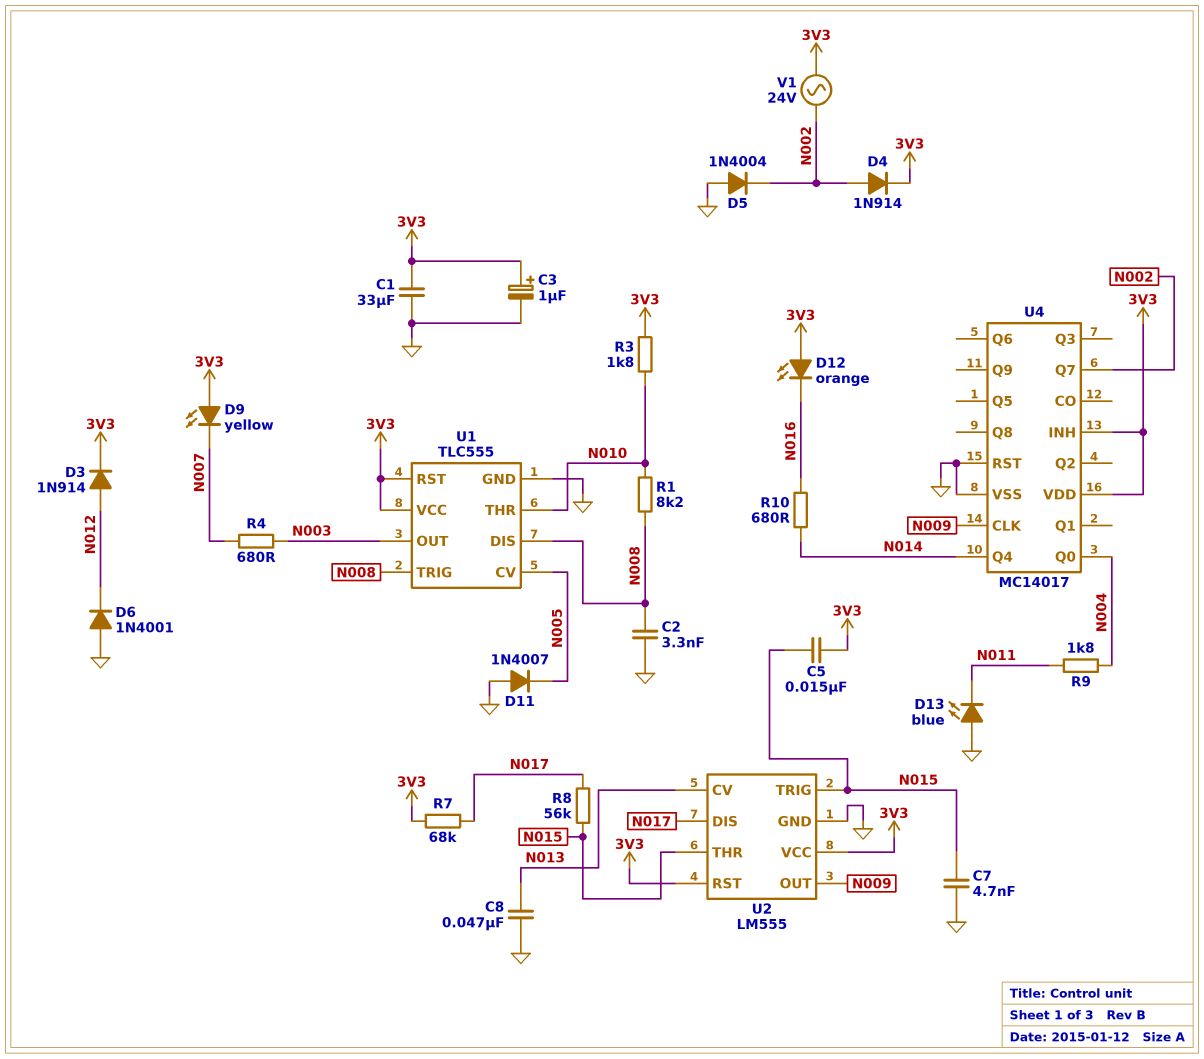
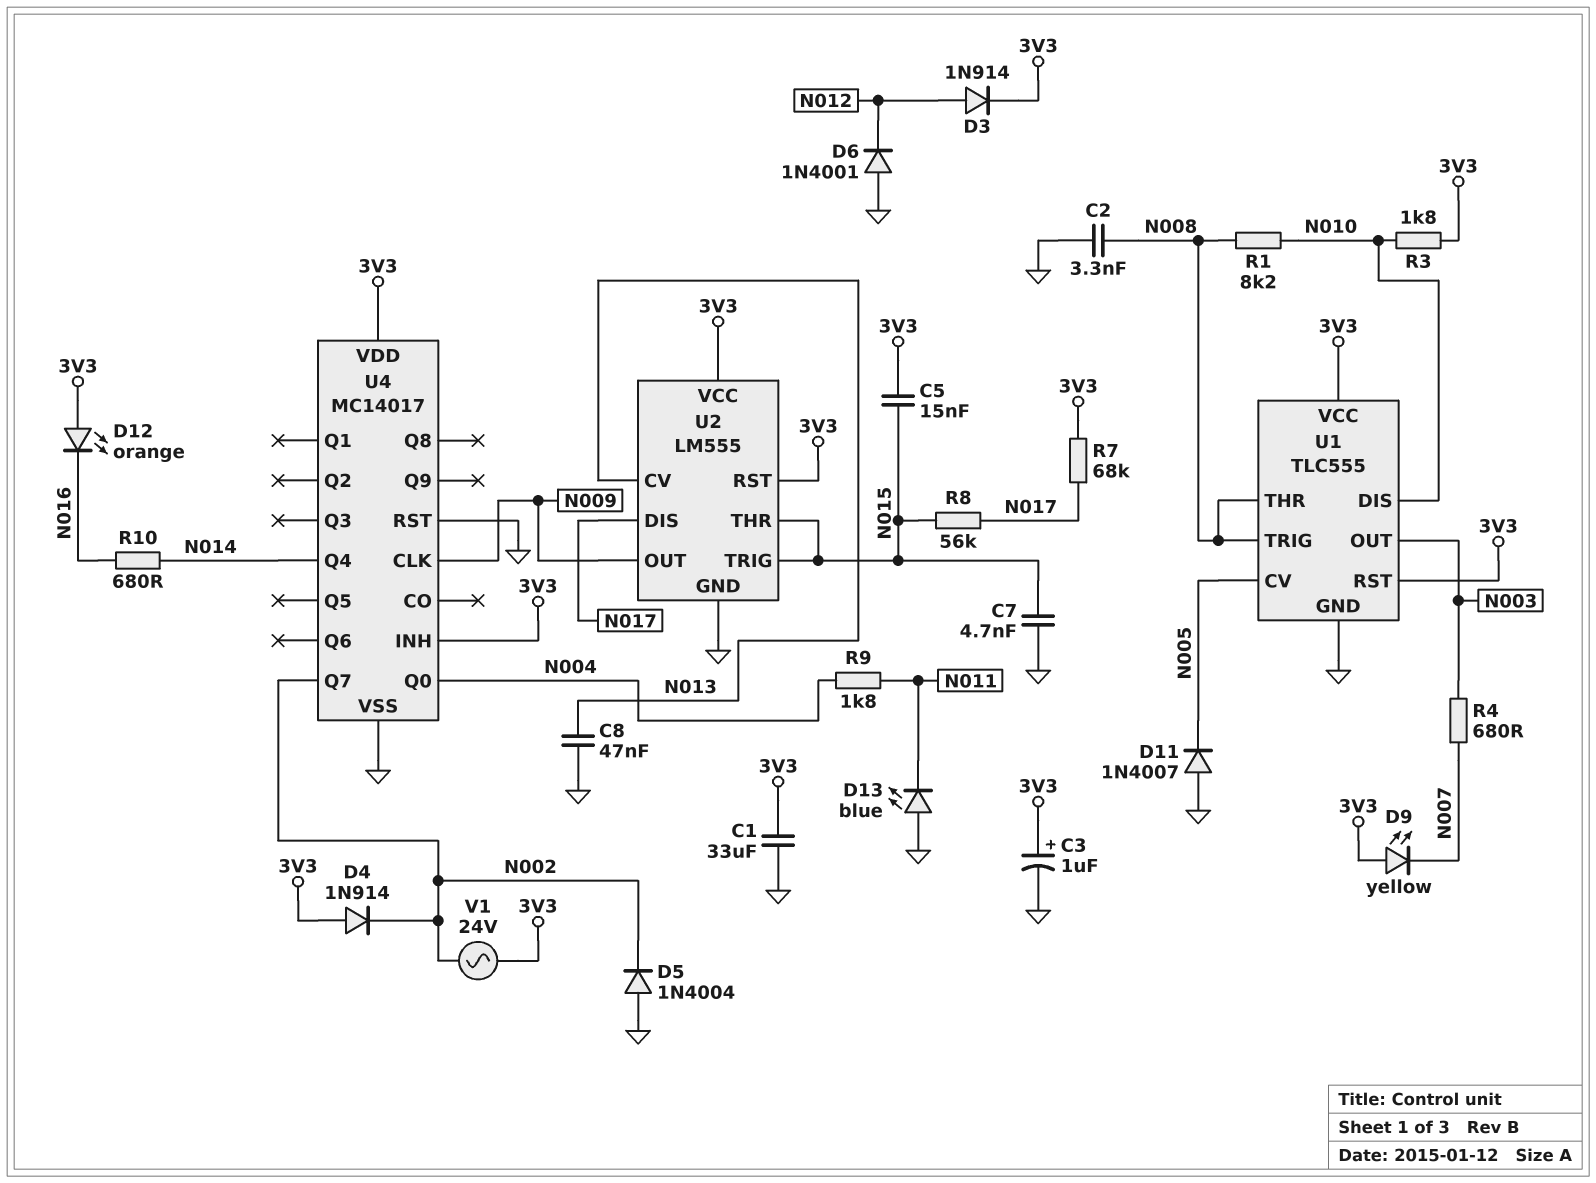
D4: diode 1N914 (A N002, K 3V3) -> diode 1N914 (A 3V3, K N002)
U1 pin DIS: N008 -> N010
U1 pin THR: N010 -> N008

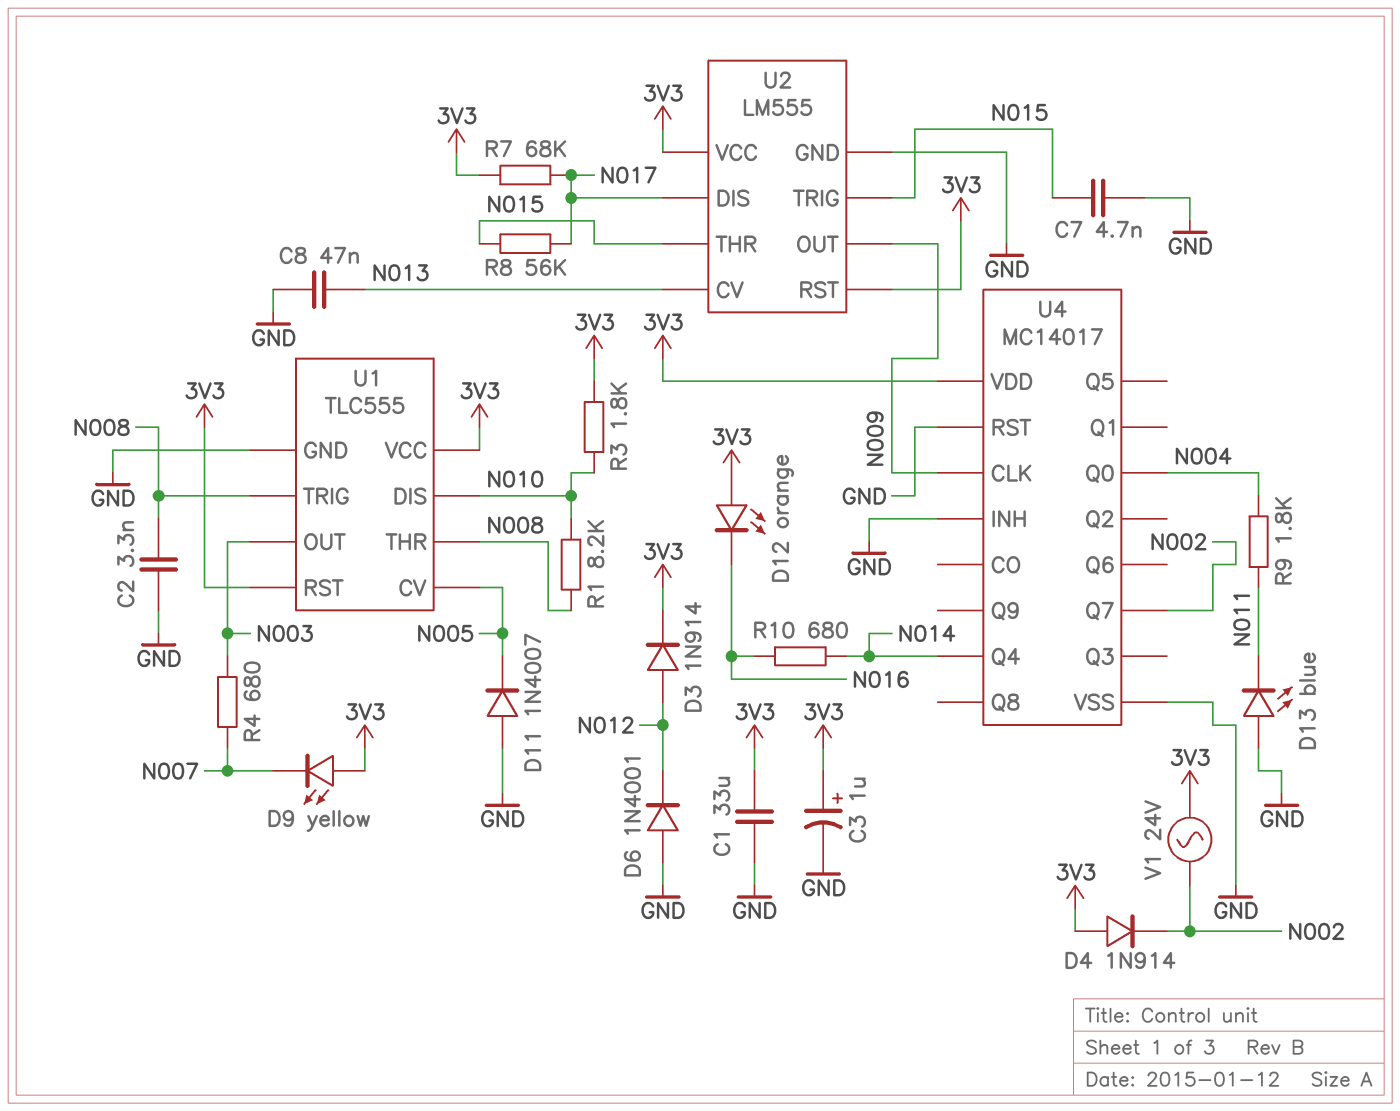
C5: 15nF (3V3, N015) -> none
D5: diode 1N4004 (A GND, K N002) -> none
U4 pin INH: 3V3 -> GND

